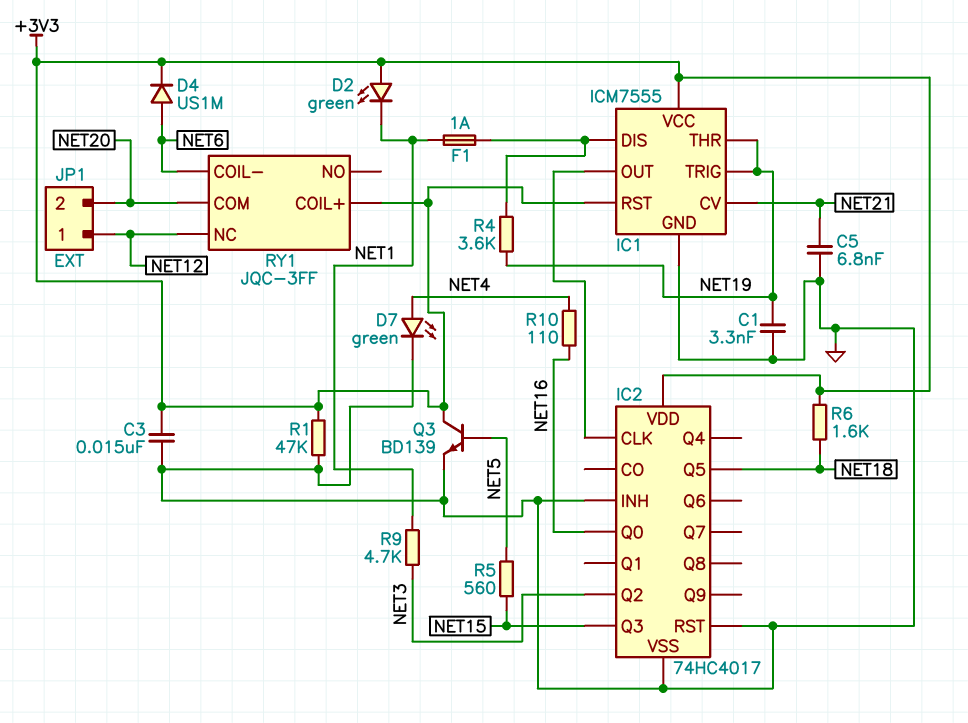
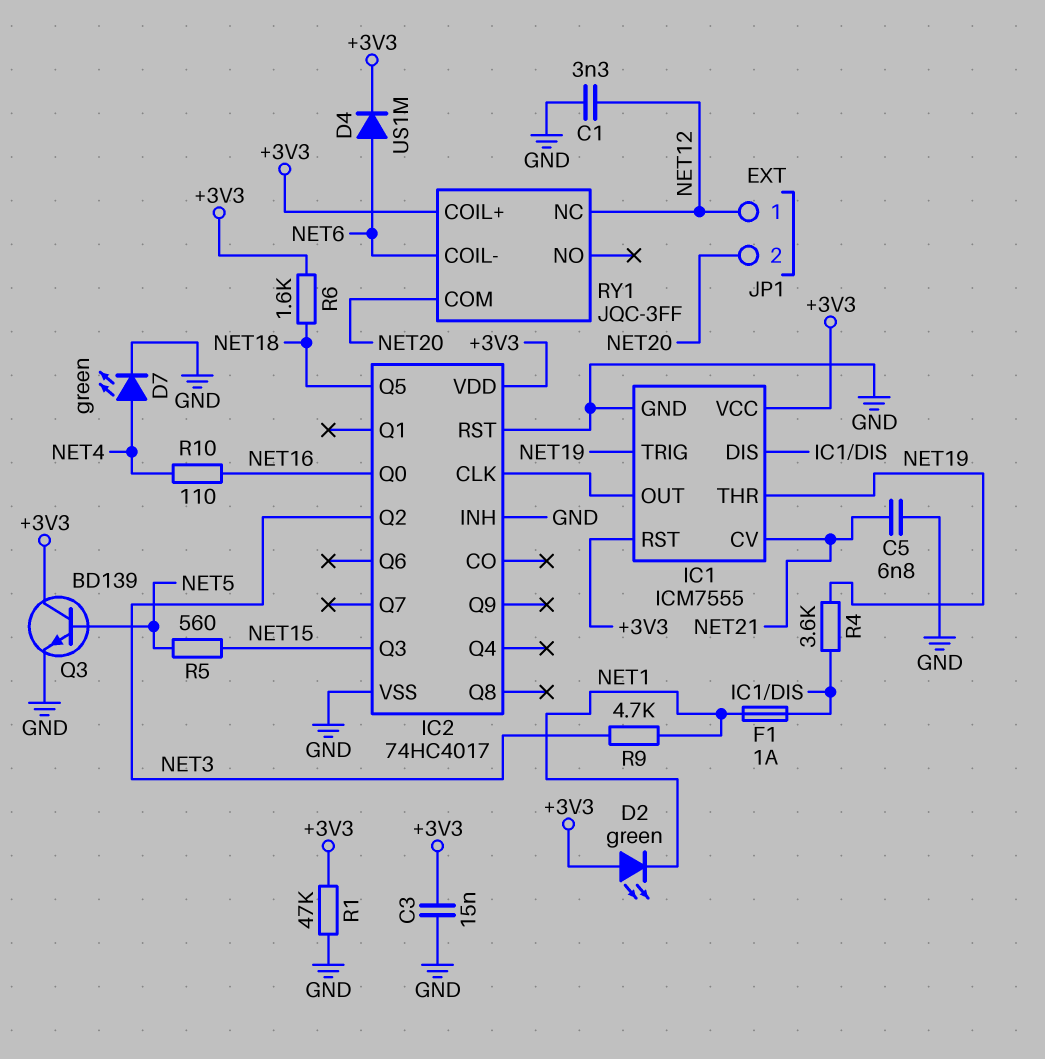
C1: 3.3nF (GND, NET19) -> 3.3nF (GND, NET12)

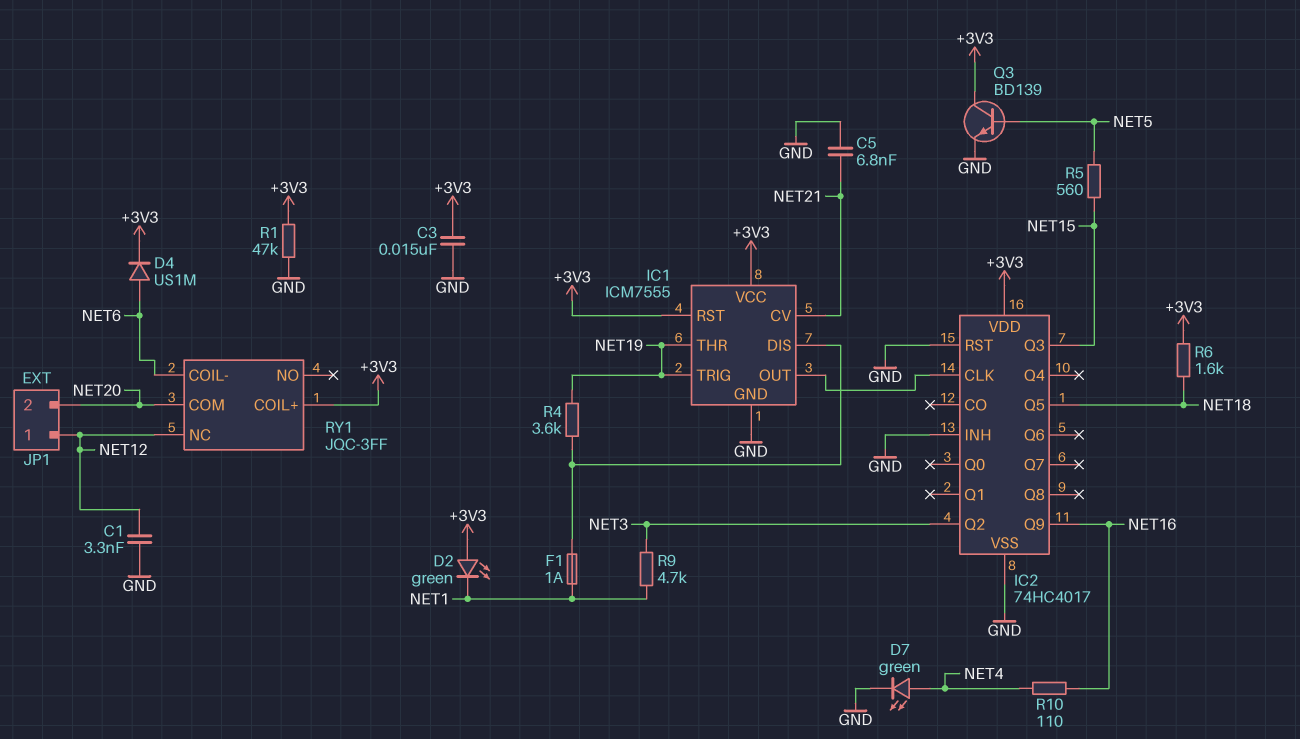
IC2 pin Q0: NET16 -> none
IC2 pin Q9: none -> NET16

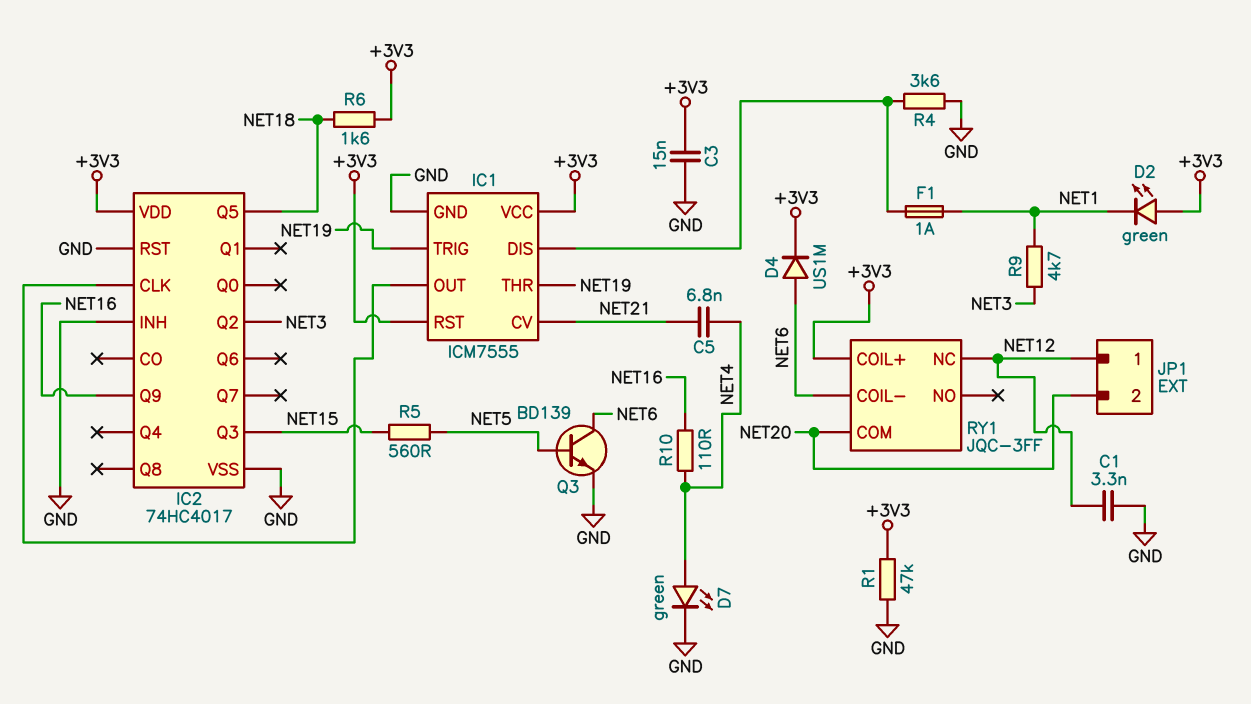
C5: 6.8nF (GND, NET21) -> 6.8nF (NET4, NET21)
Q3: NPN BD139 (B NET5, C +3V3, E GND) -> NPN BD139 (B NET5, C NET6, E GND)
R4: 3.6k (IC1/DIS, NET19) -> 3.6k (GND, IC1/DIS)

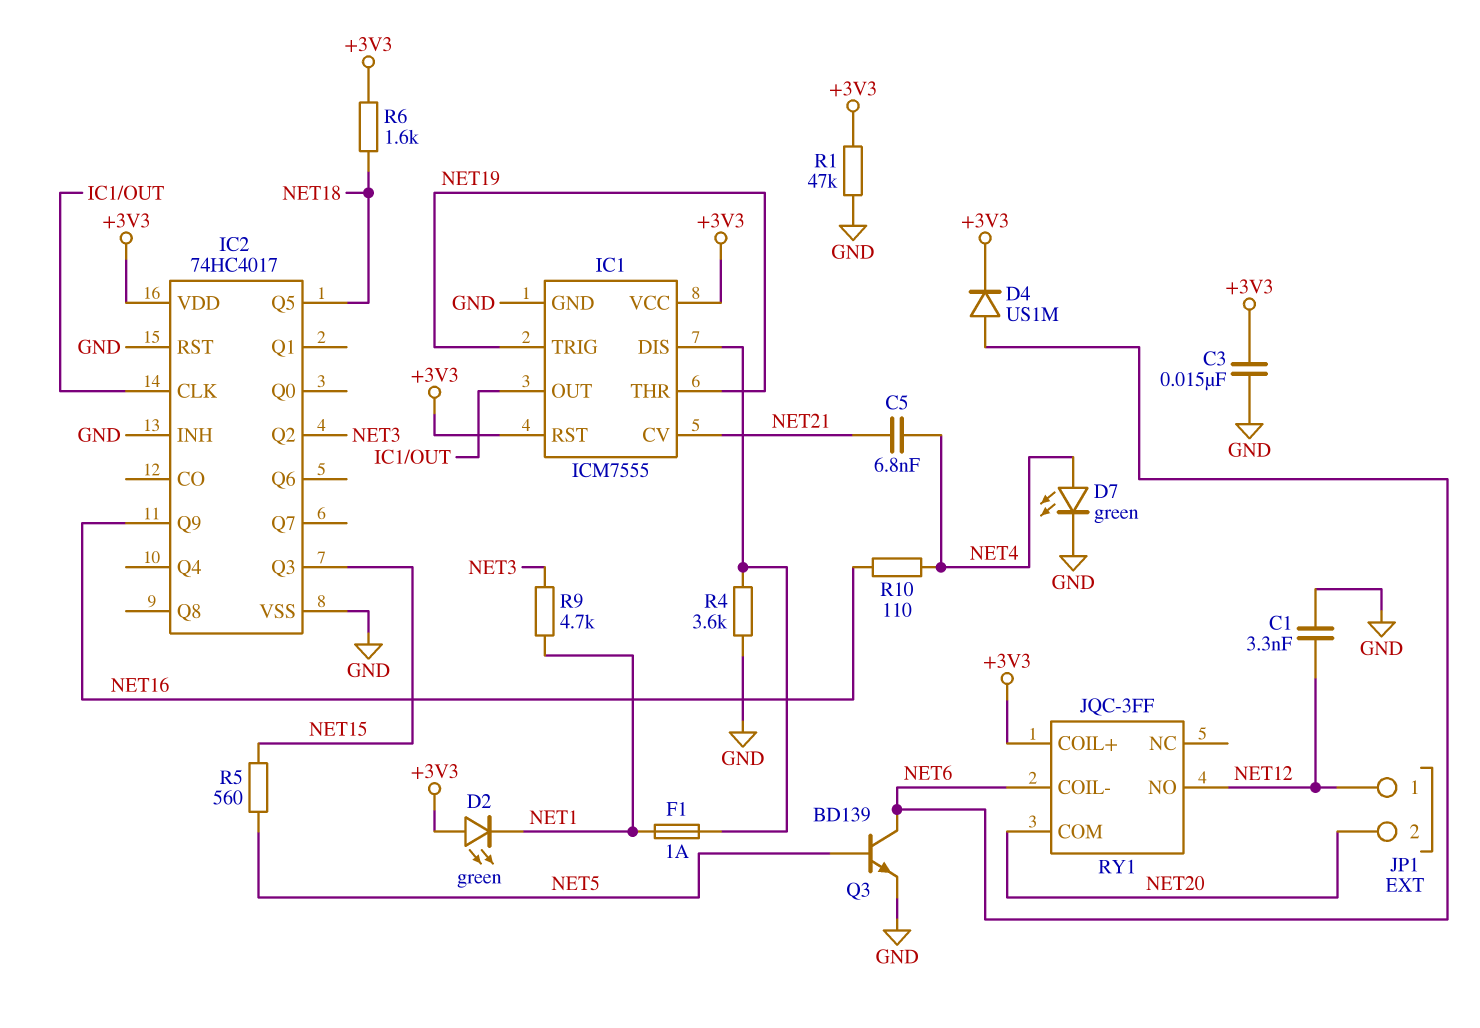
RY1 pin NC: NET12 -> none
RY1 pin NO: none -> NET12

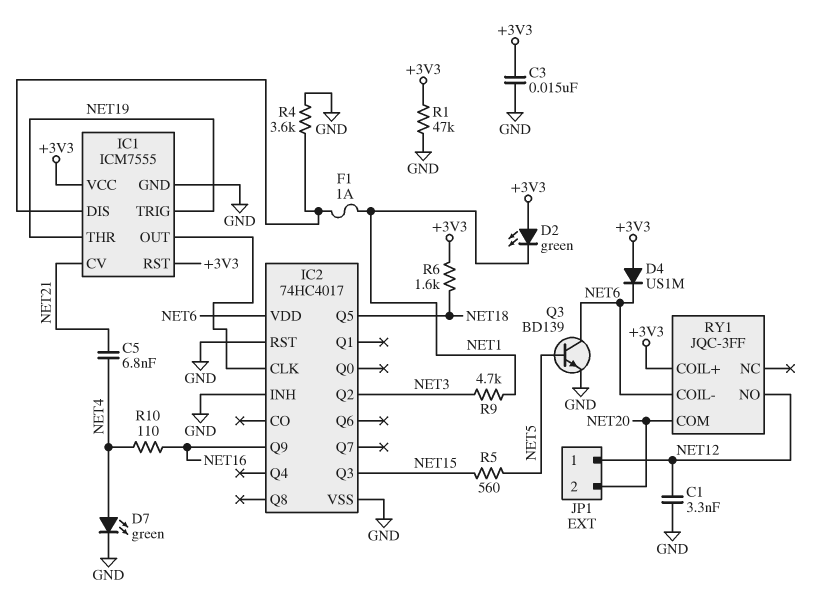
D4: diode US1M (A NET6, K +3V3) -> diode US1M (A +3V3, K NET6)
IC2 pin VDD: +3V3 -> NET6

